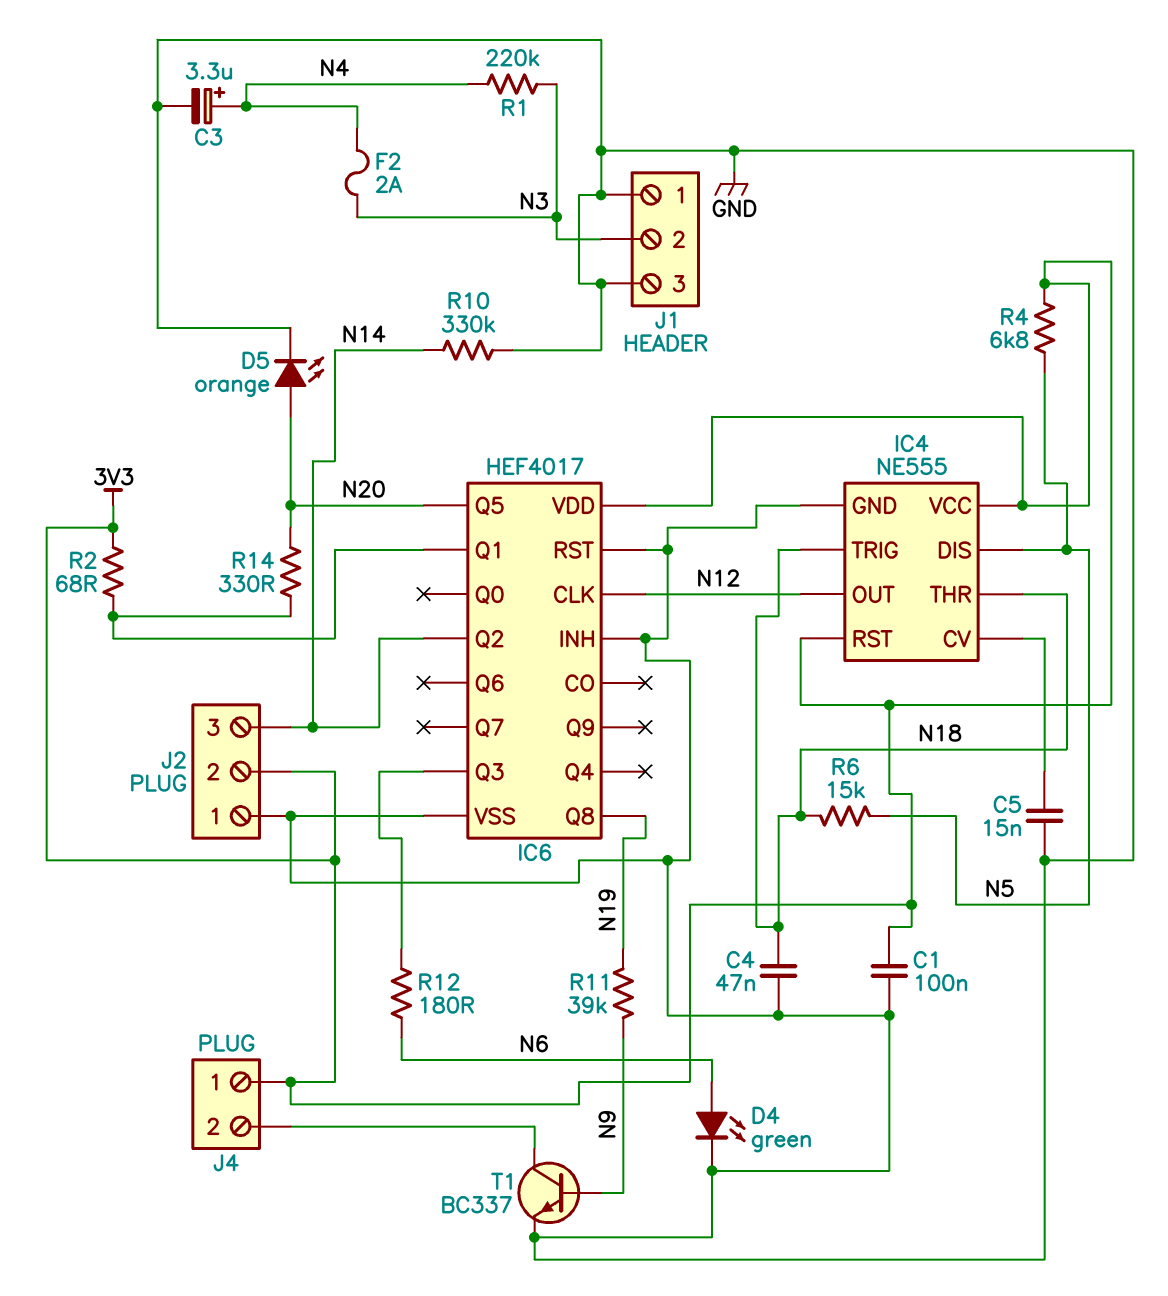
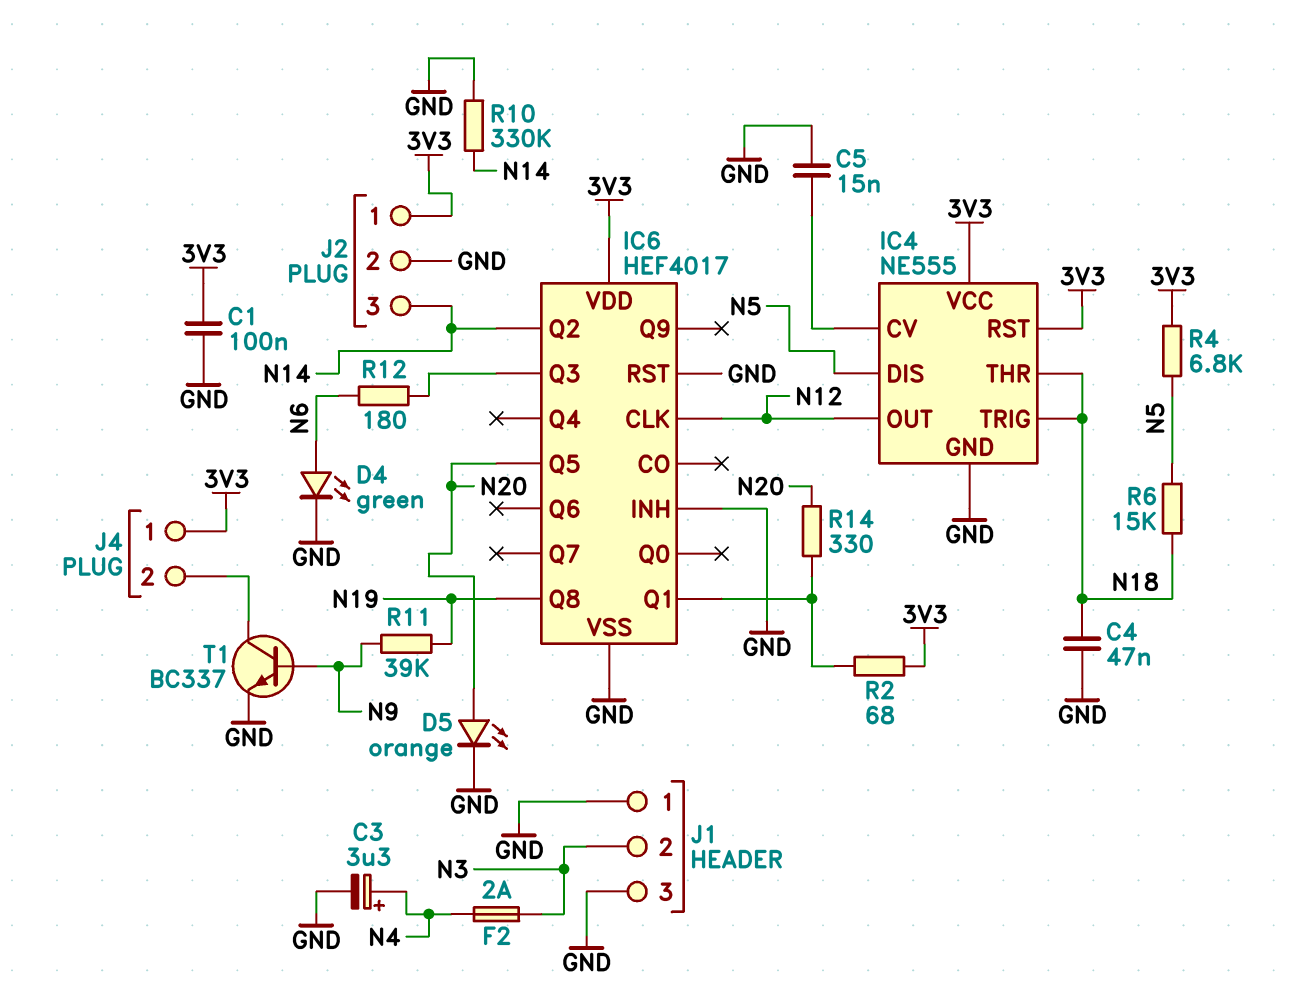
J2 pin 1: GND -> 3V3
J2 pin 2: 3V3 -> GND
R1: 220k (N3, N4) -> none

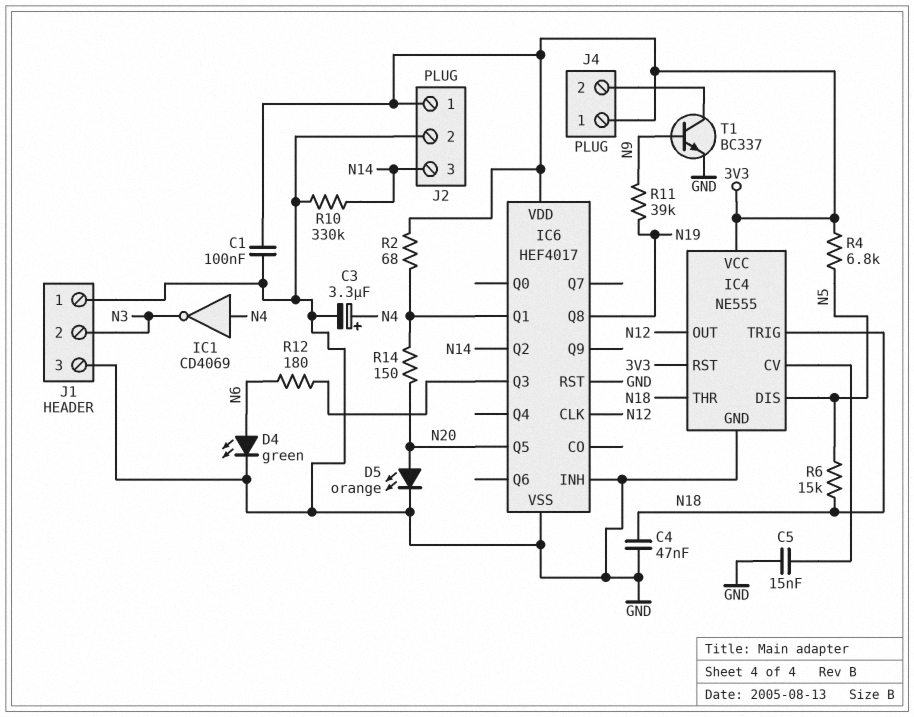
F2: 2A (N3, N4) -> none
IC1: none -> NOT CD4069 (in N4, out N3)
R14: 330 (IC6/Q1, N20) -> 150 (IC6/Q1, N20)

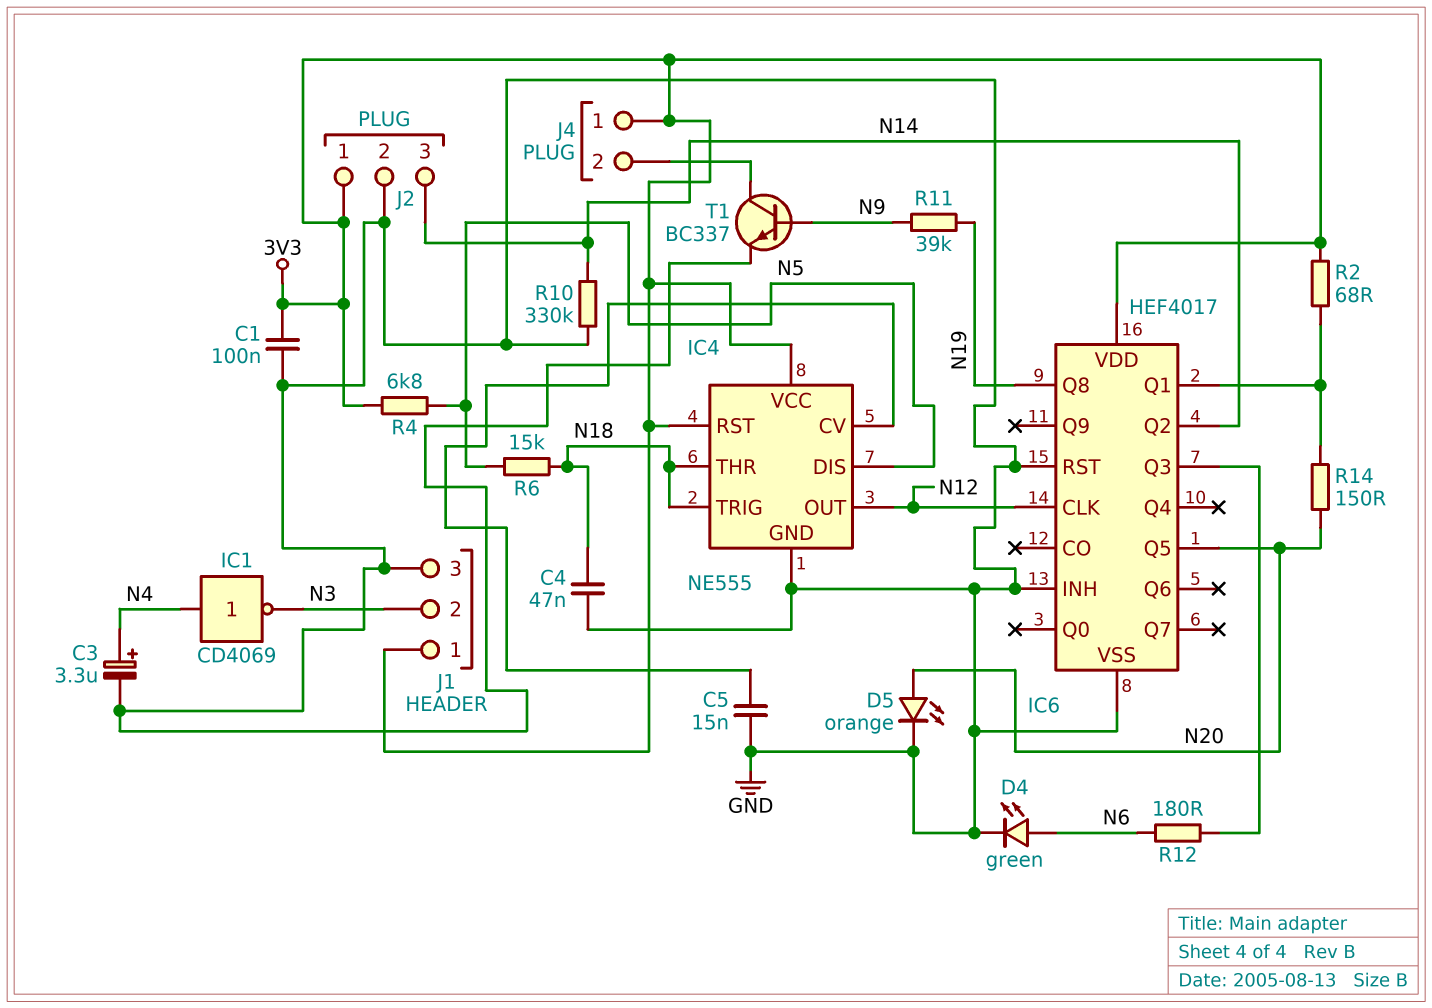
J1 pin 1: GND -> 3V3

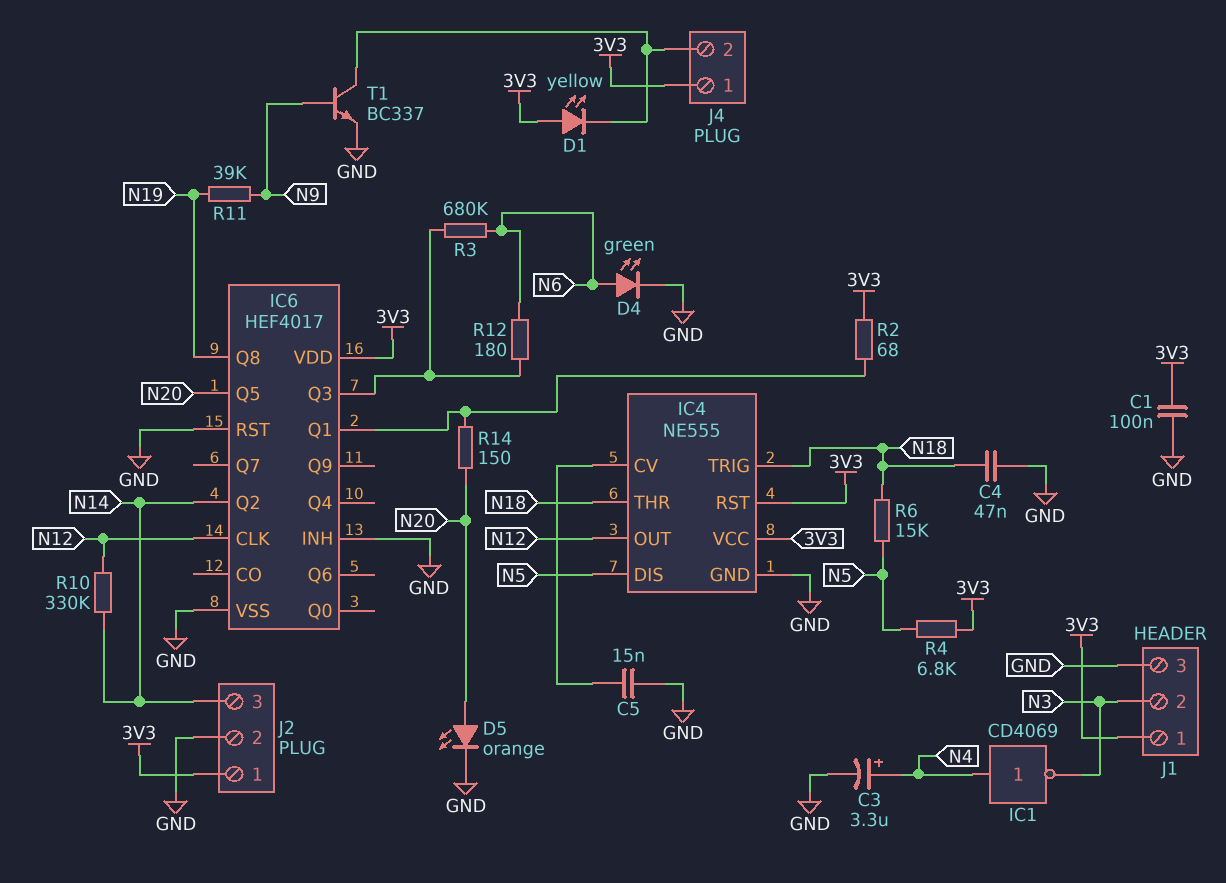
D1: none -> LED yellow (A 3V3, K J4/2)
R3: none -> 680k (IC6/Q3, N6)
R10: 330k (GND, N14) -> 330k (N12, N14)

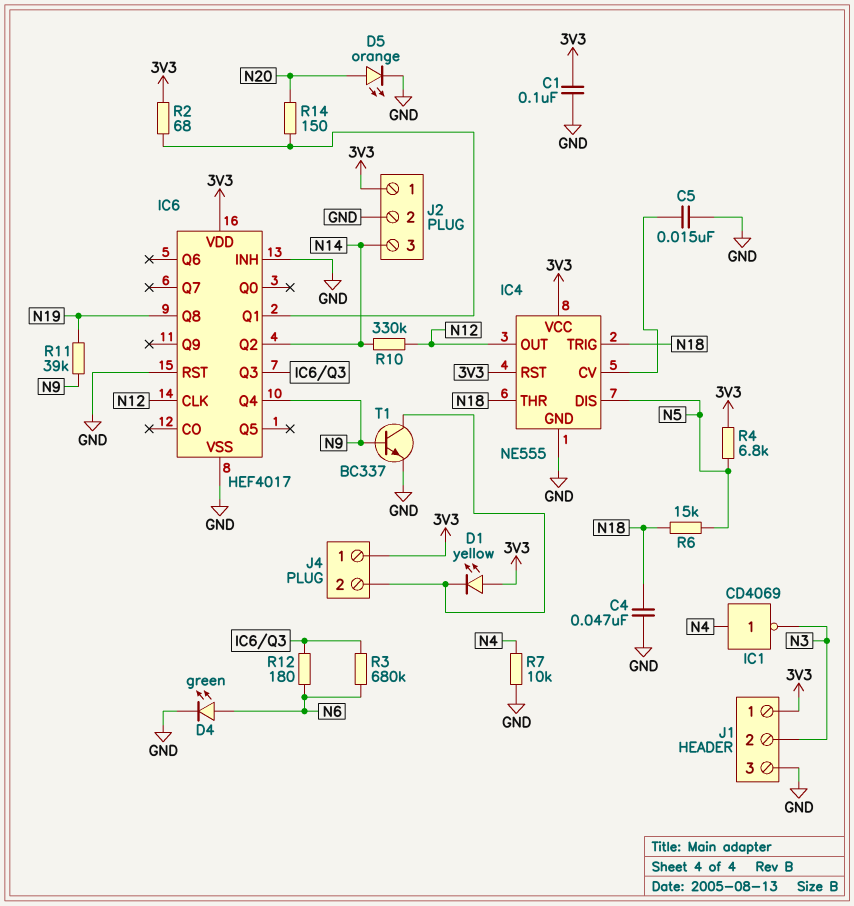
C3: 3.3uF (plus N4, minus GND) -> none
IC6 pin Q4: none -> N9
IC6 pin Q5: N20 -> none
R7: none -> 10k (GND, N4)

